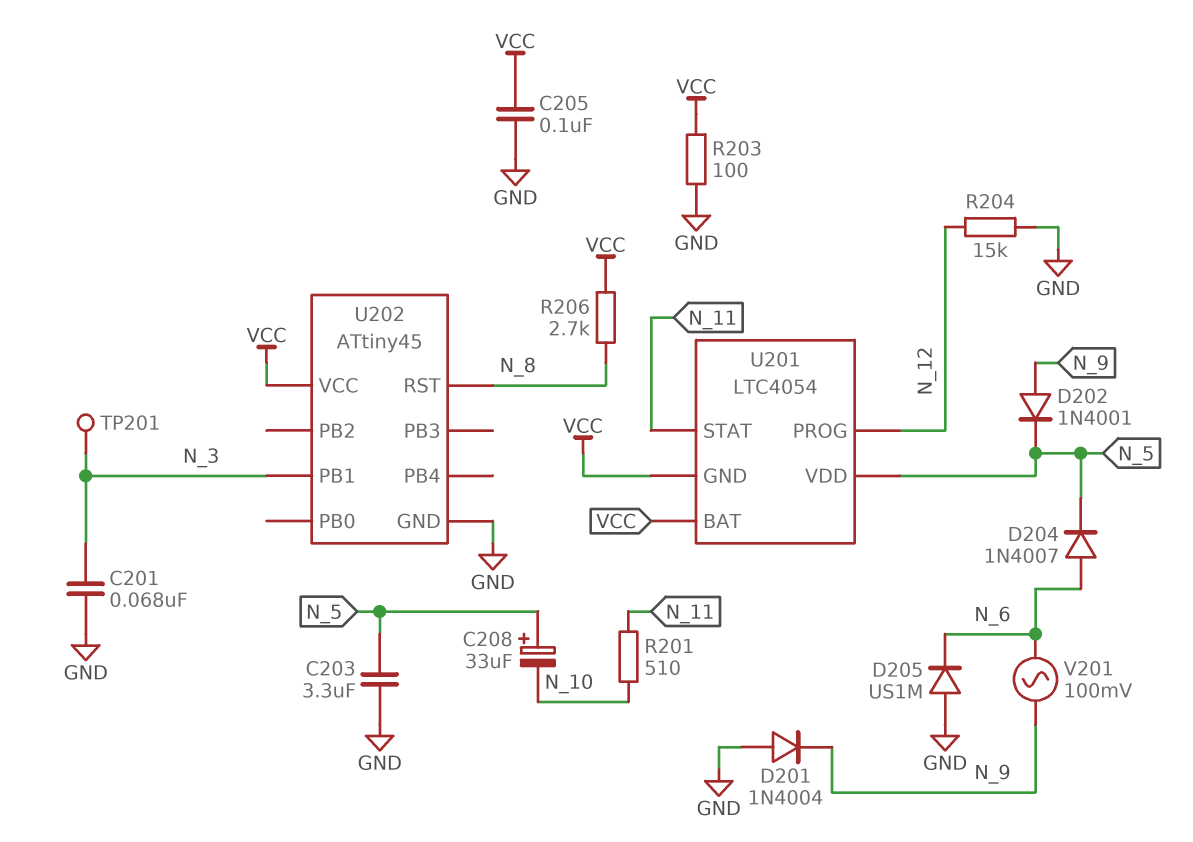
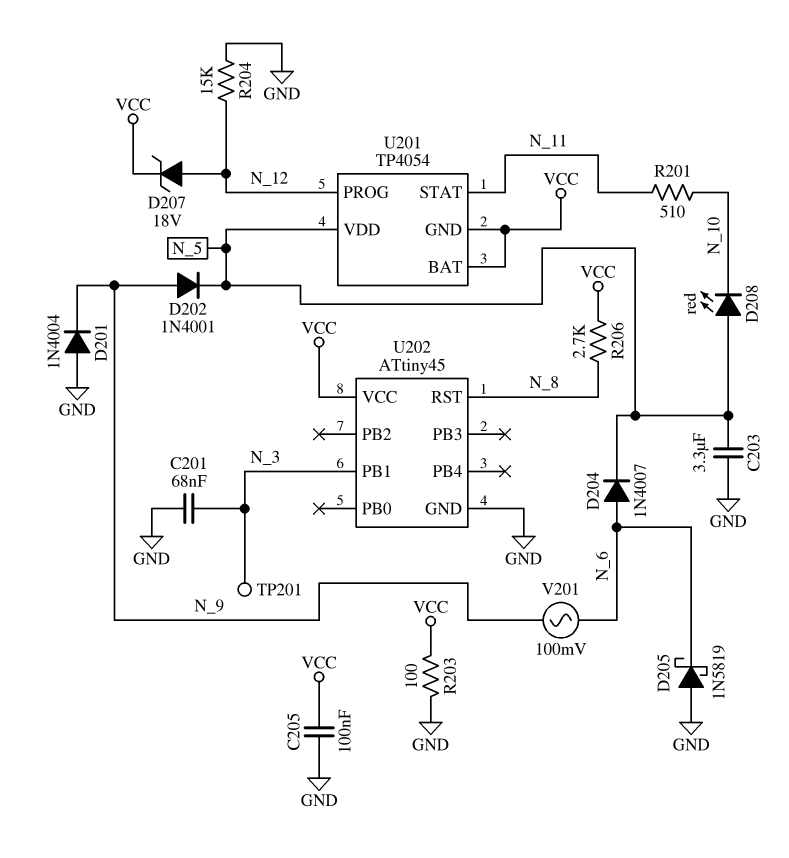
C208: 33uF (plus N_5, minus N_10) -> none
D205: diode US1M (A GND, K N_6) -> schottky 1N5819 (A GND, K N_6)
D207: none -> zener 18V (A N_12, K VCC)
D208: none -> LED red (A N_5, K N_10)
U201: LTC4054 -> TP4054

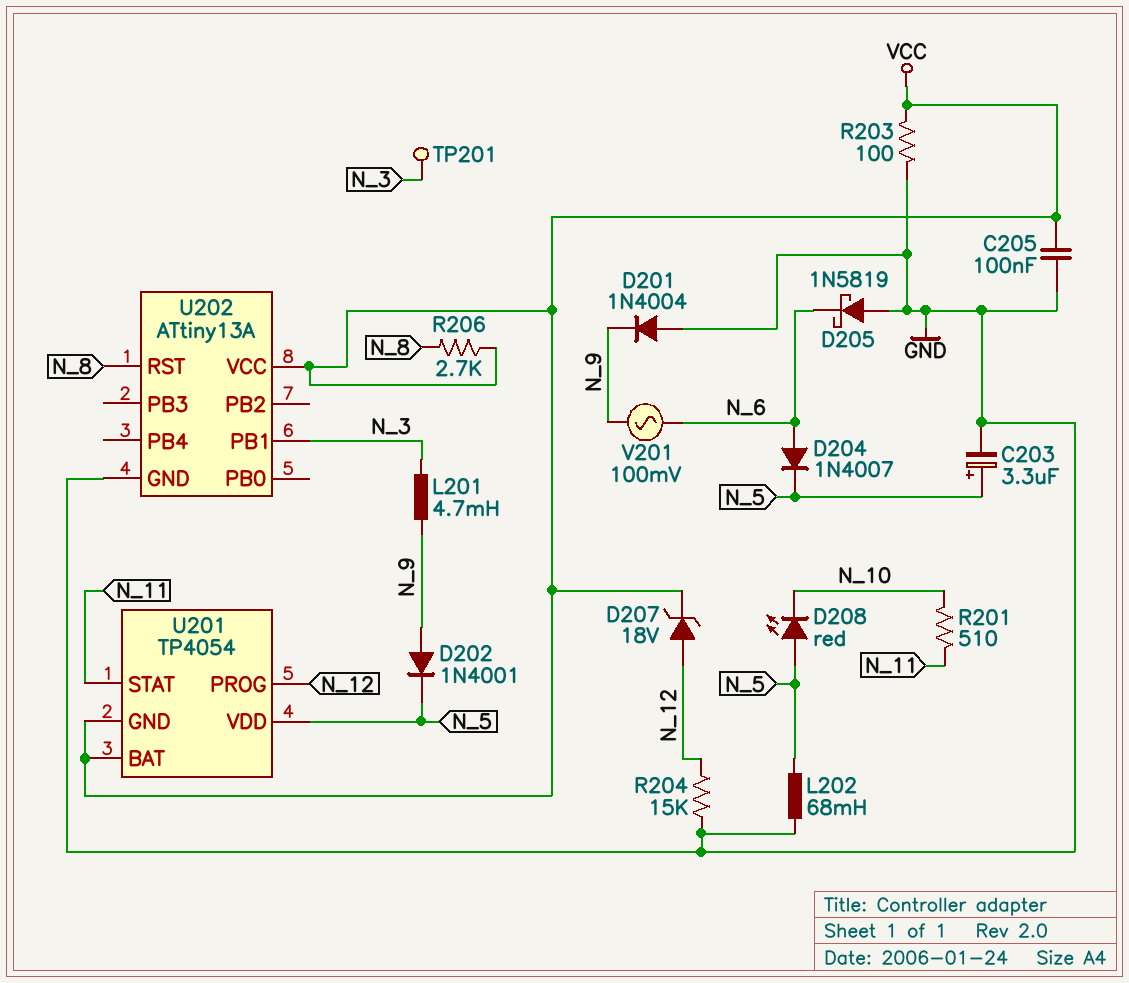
C201: 68nF (GND, N_3) -> none
C203: 3.3uF (GND, N_5) -> 3.3uF (plus N_5, minus GND)
L201: none -> 4.7mH (N_3, N_9)
L202: none -> 68mH (GND, N_5)
U202: ATtiny45 -> ATtiny13A

